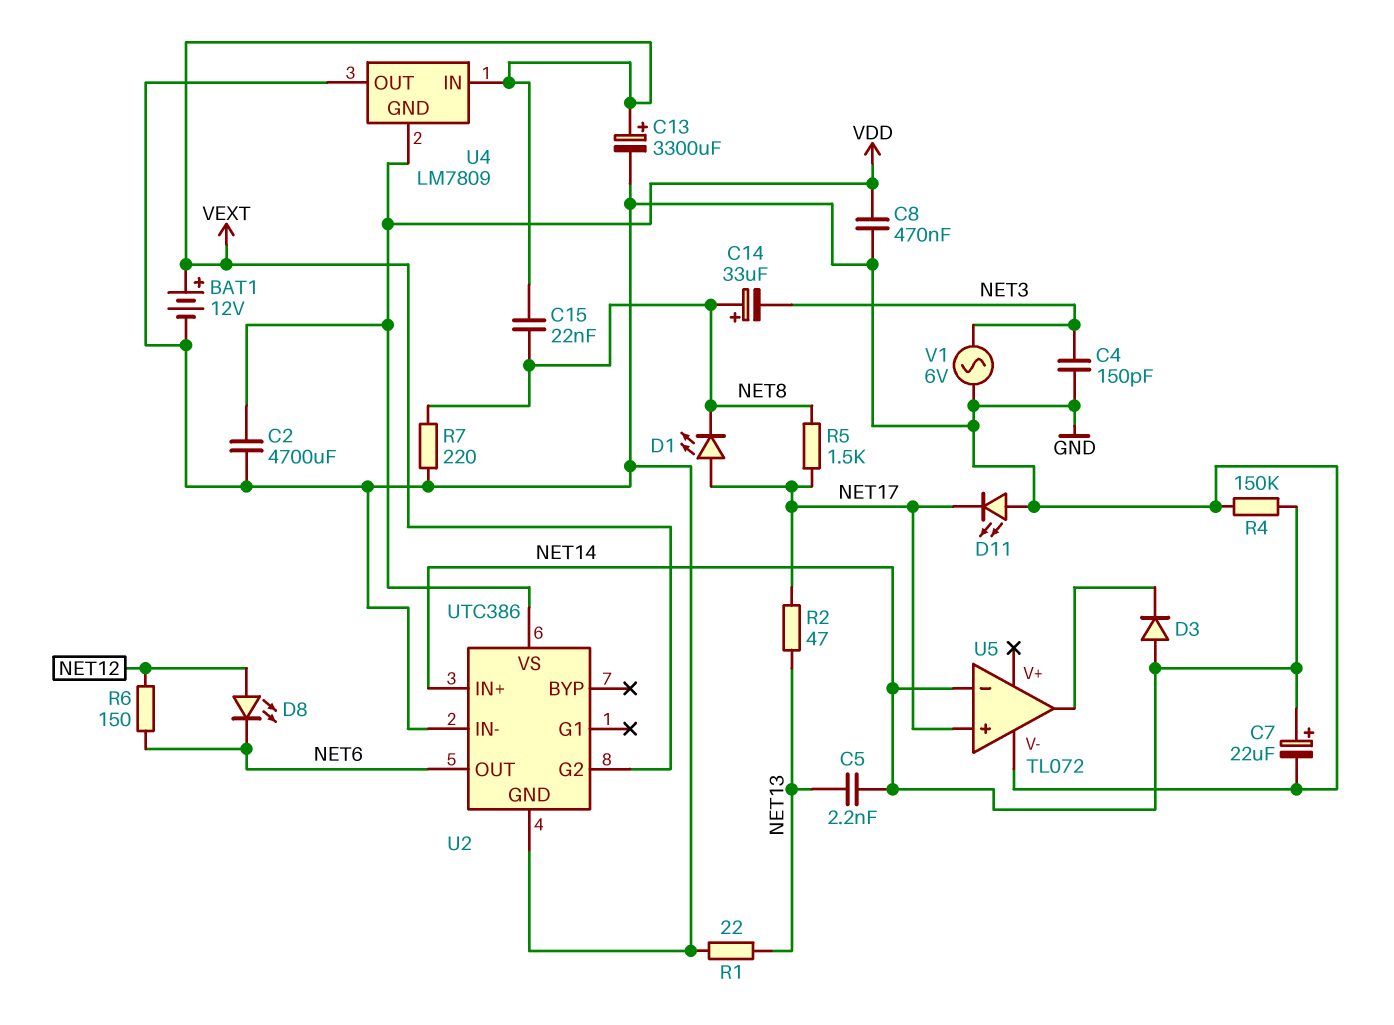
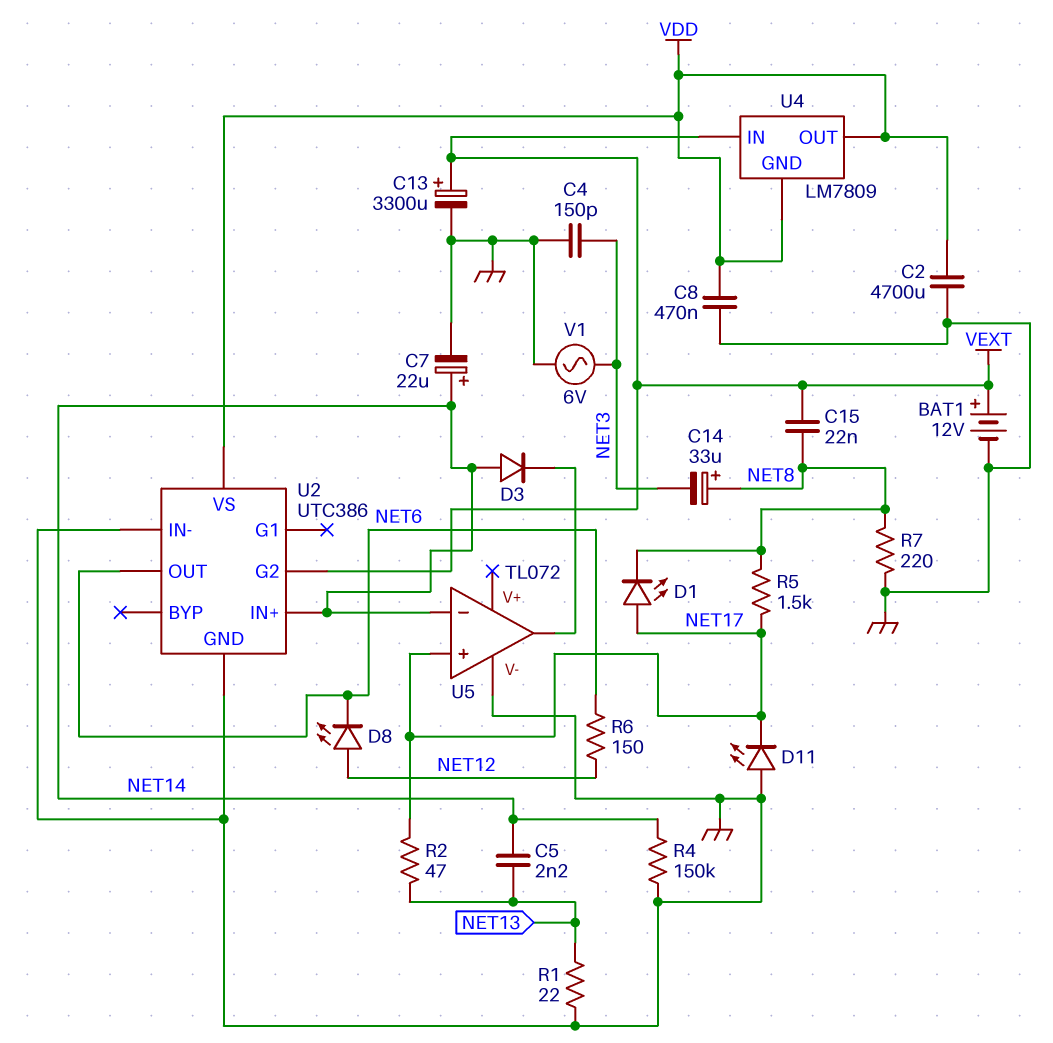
U4 pin OUT: GND -> VDD

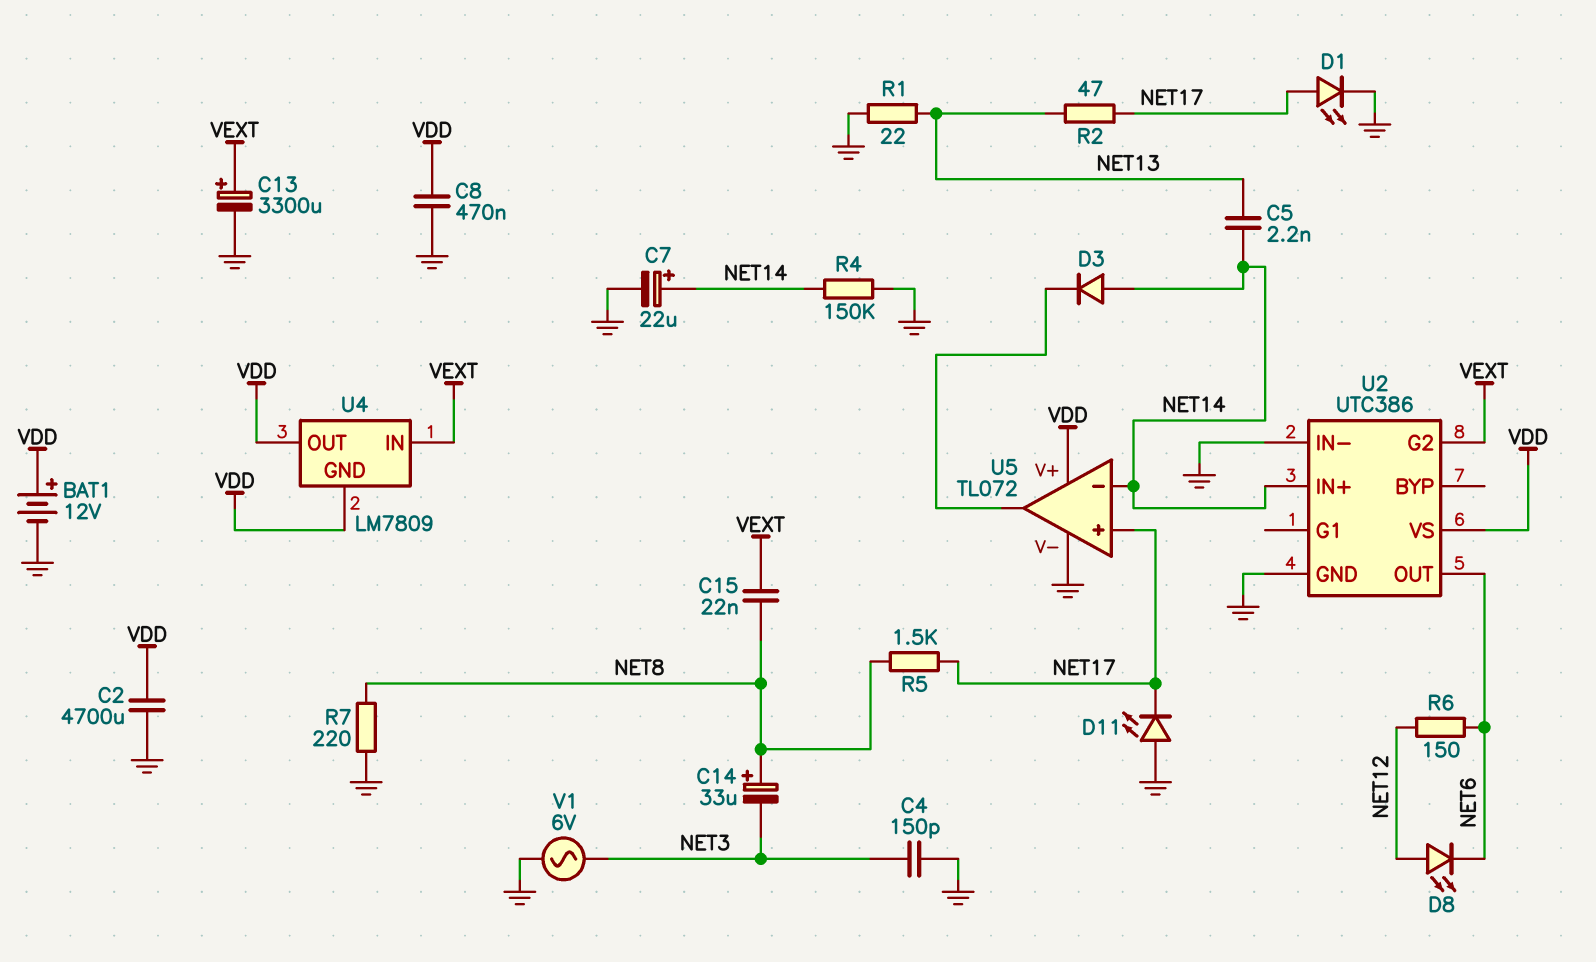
BAT1: 12V (plus VEXT, minus GND) -> 12V (plus VDD, minus GND)
D1: LED (A NET17, K NET8) -> LED (A NET17, K GND)
U5 pin V+: none -> VDD

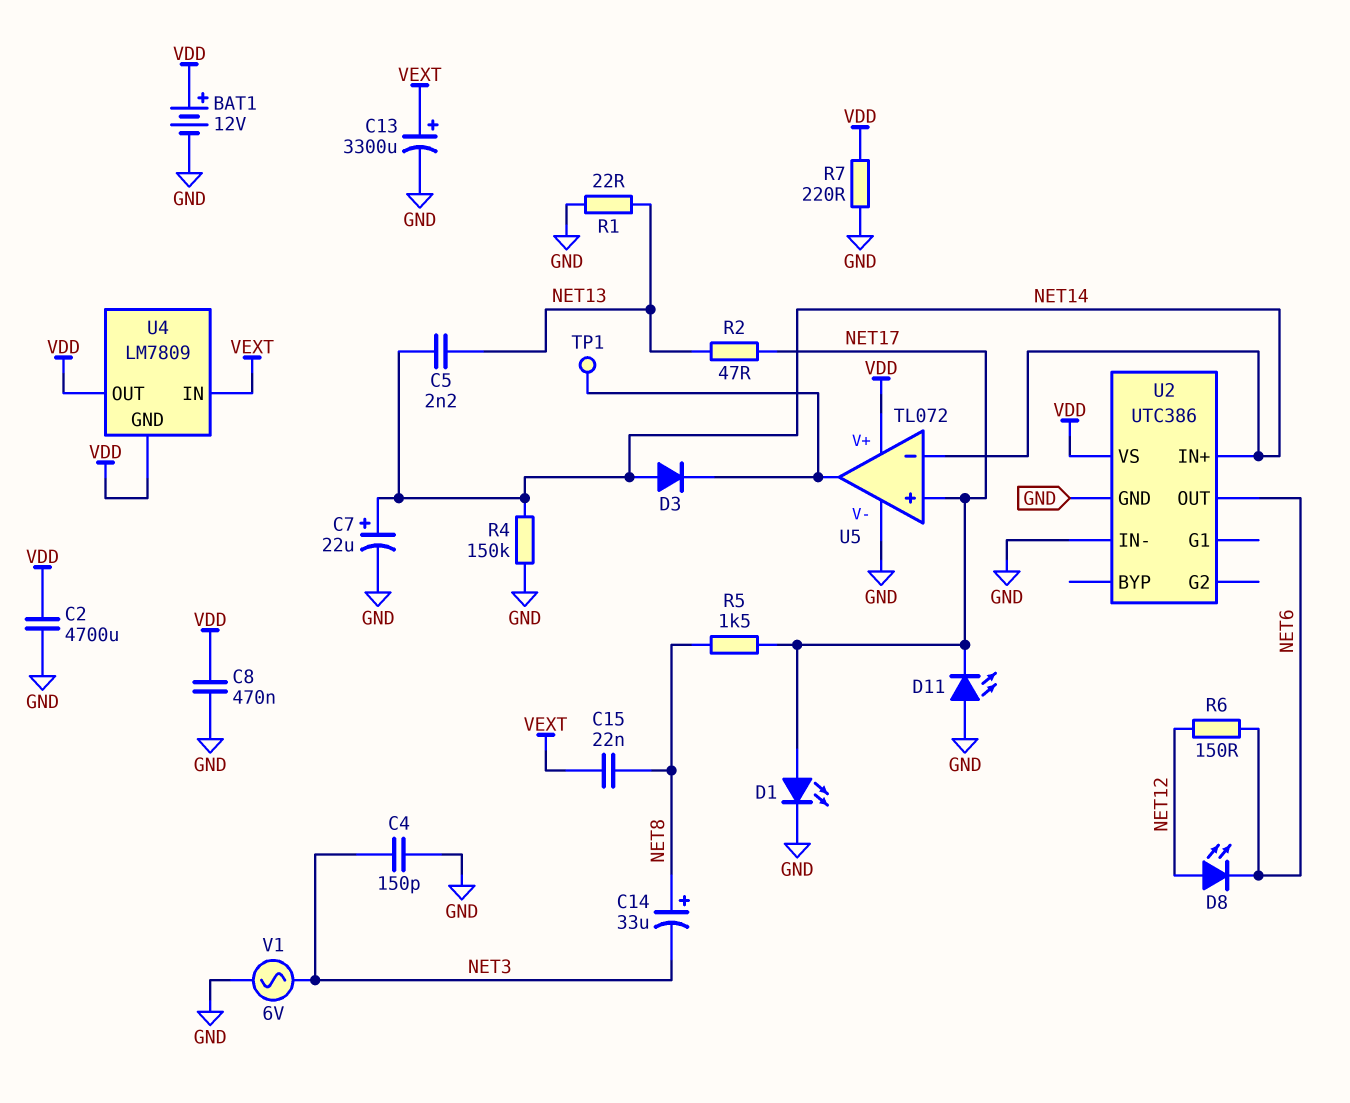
R7: 220 (GND, NET8) -> 220 (GND, VDD)
TP1: none -> test point (U5/out)
U2 pin G2: VEXT -> none

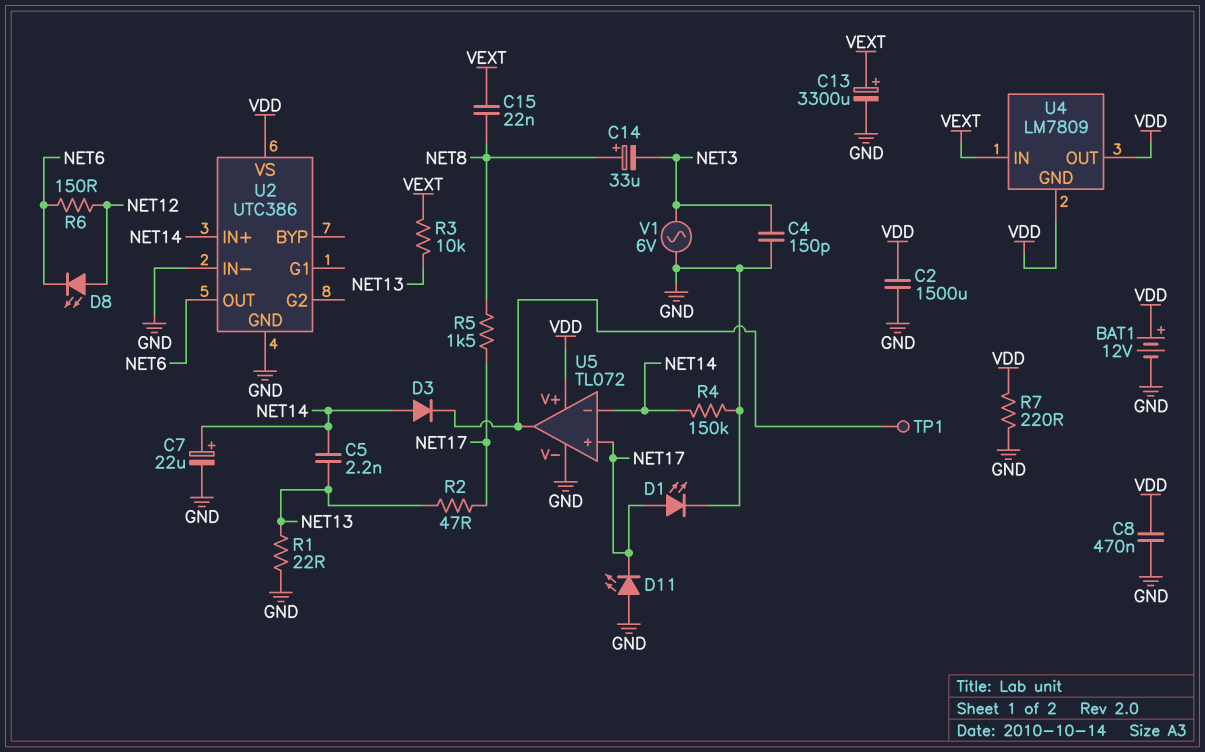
C2: 4700uF (GND, VDD) -> 1500uF (GND, VDD)
R3: none -> 10k (NET13, VEXT)

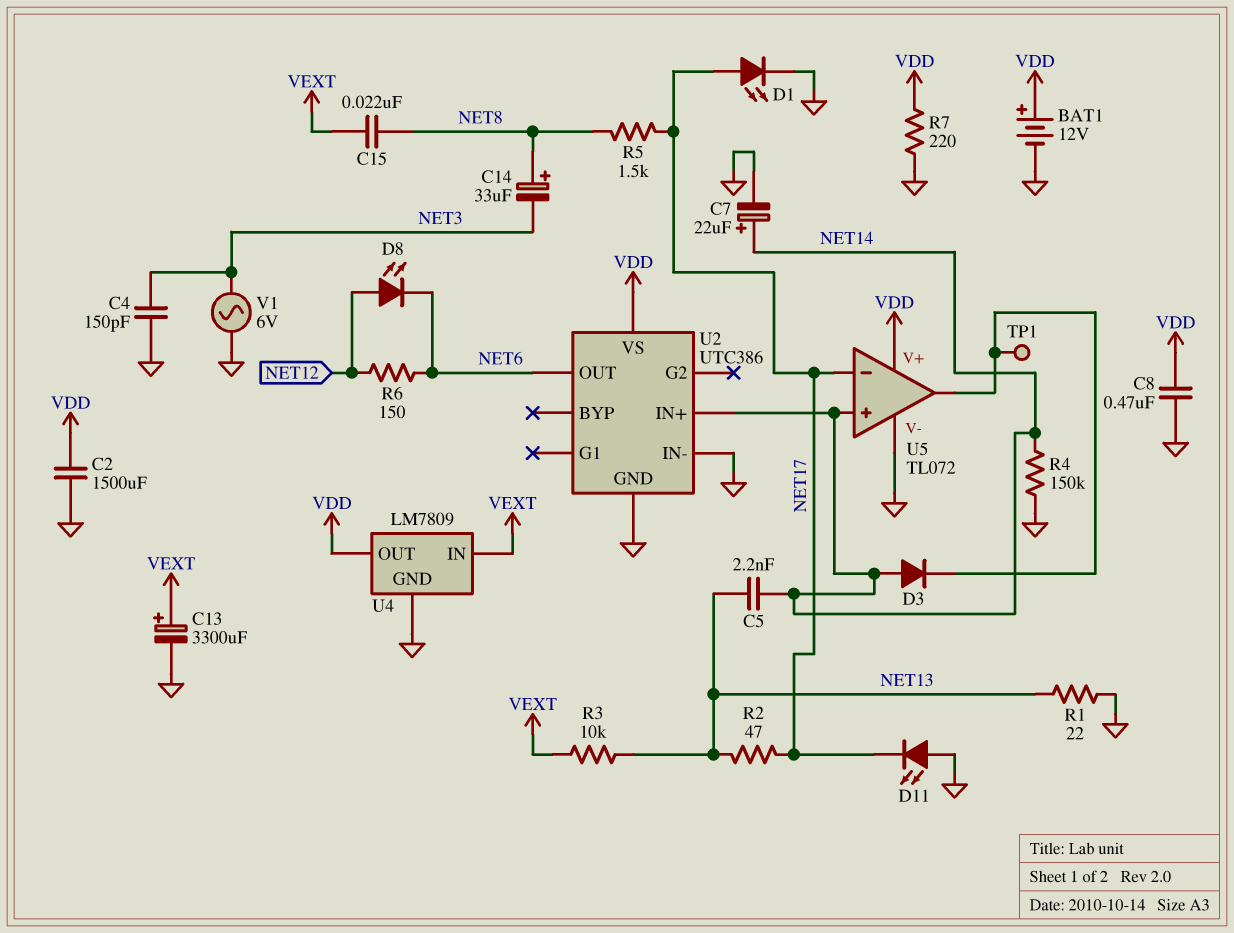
U4 pin GND: VDD -> GND
U5 pin in+: NET17 -> NET14
U5 pin in-: NET14 -> NET17

